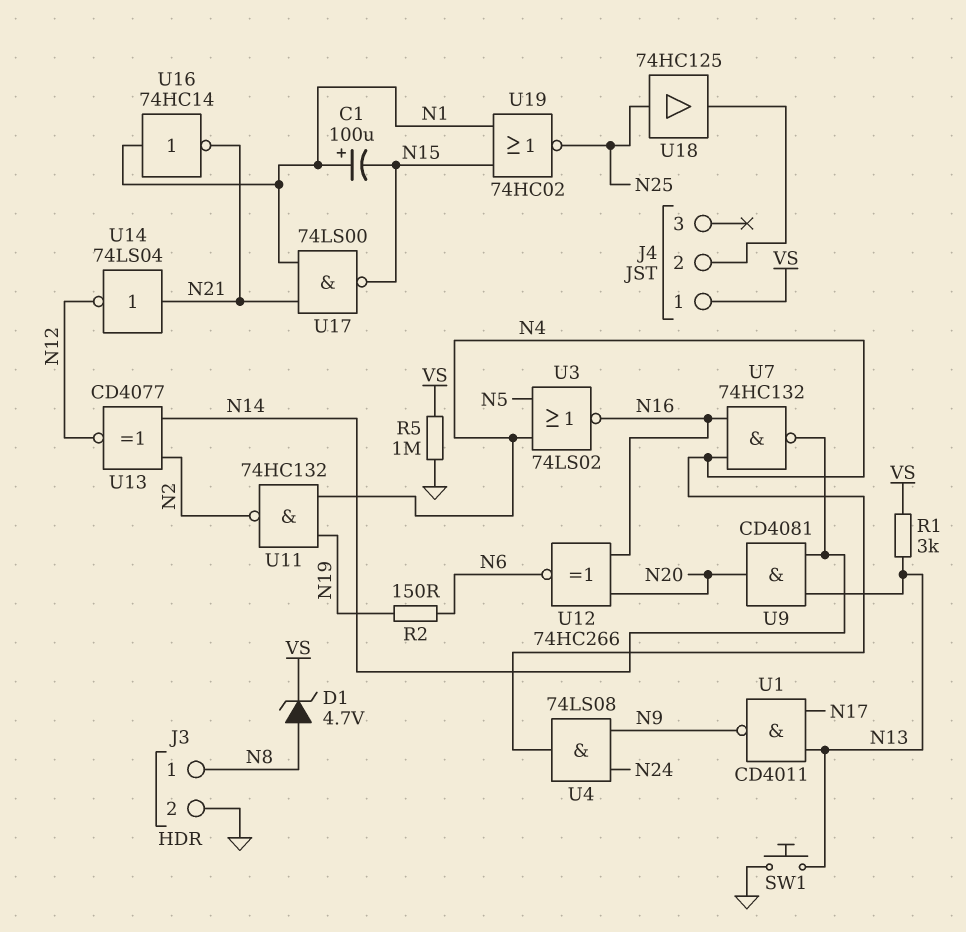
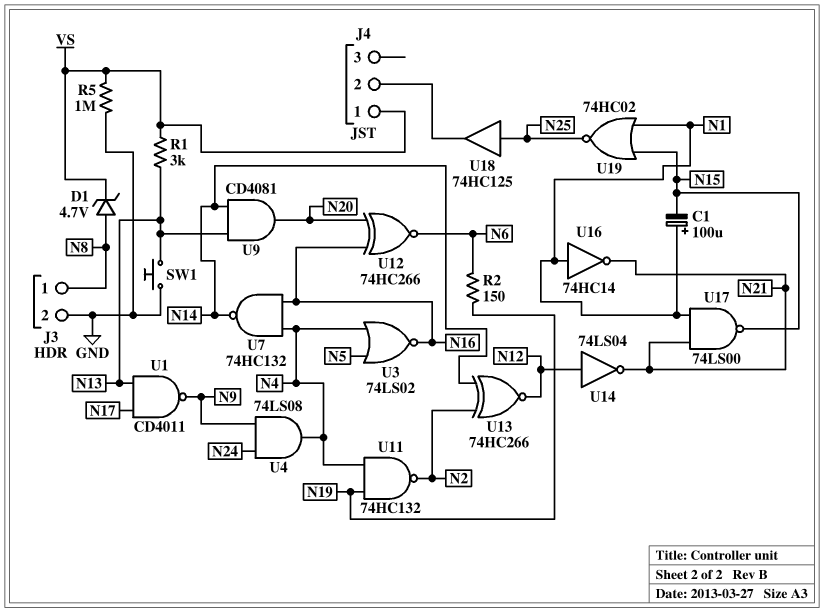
U13: XNOR CD4077 (in N2, in N14, out N12) -> XNOR 74HC266 (in N2, in N14, out N12)
U14: NOT 74LS04 (in N21, out N12) -> NOT 74LS04 (in N12, out N21)

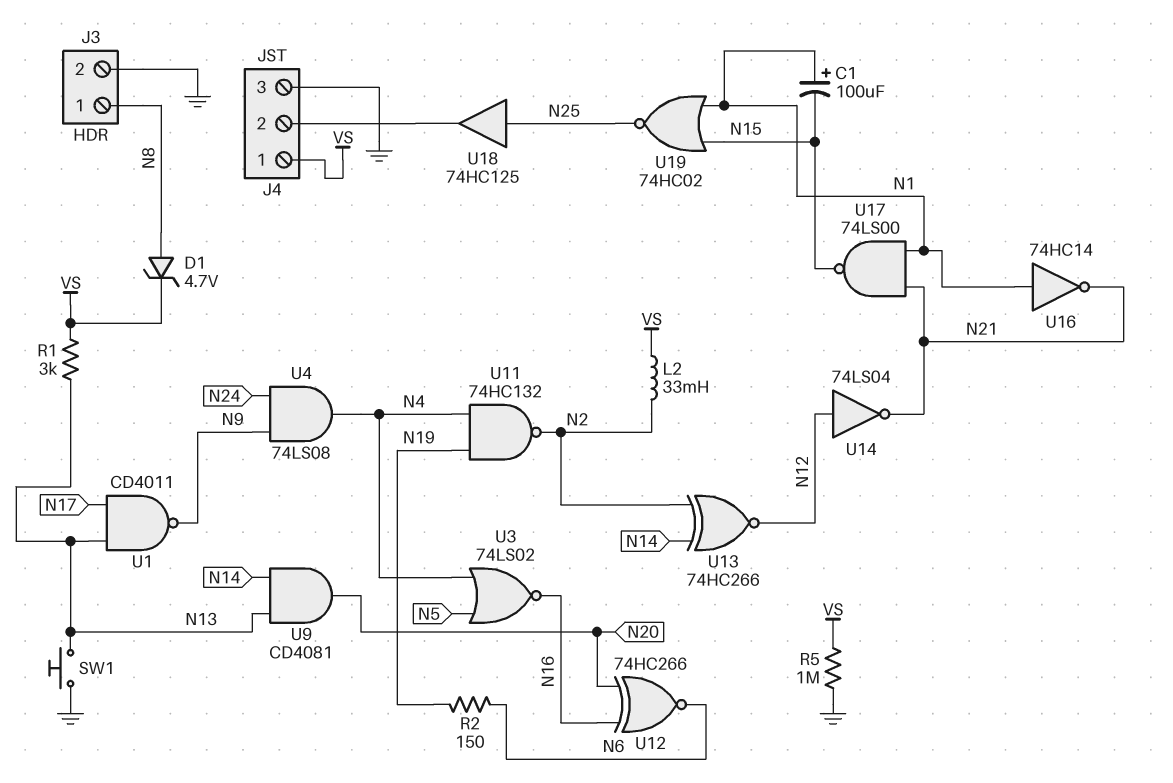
J4 pin 3: none -> GND
L2: none -> 33mH (N2, VS)
U7: NAND 74HC132 (in N4, in N16, out N14) -> none

